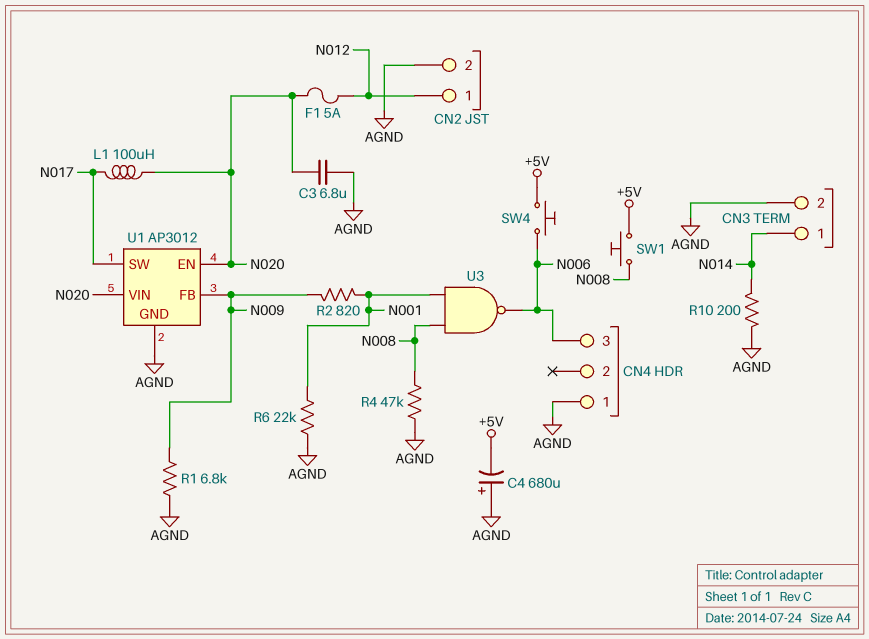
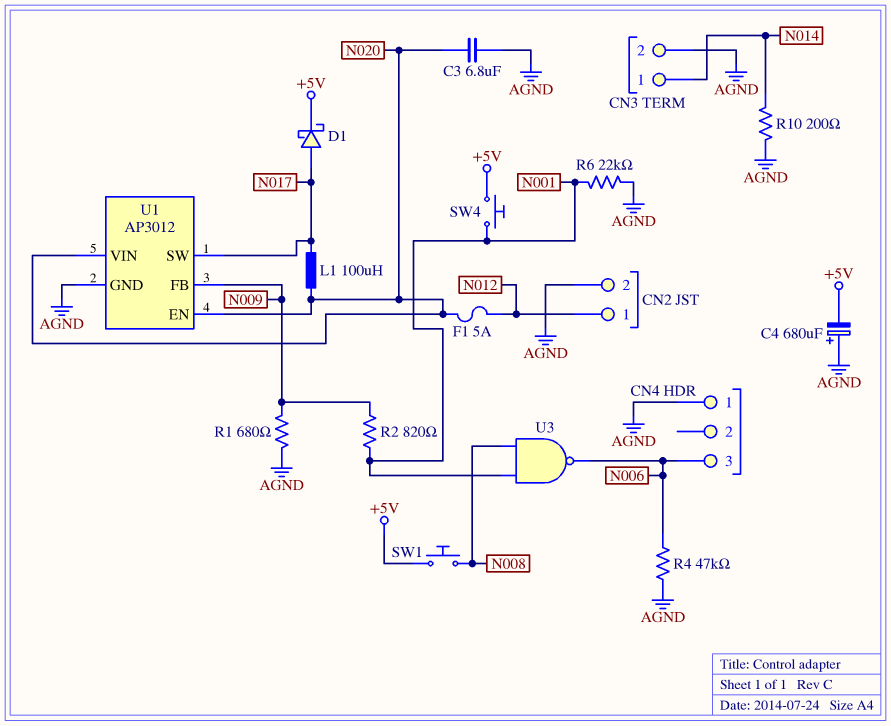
D1: none -> schottky (A N017, K +5V)
R1: 6.8k (AGND, N009) -> 680 (AGND, N009)
R4: 47k (AGND, N008) -> 47k (AGND, N006)
SW4: button (+5V, N006) -> button (+5V, N001)

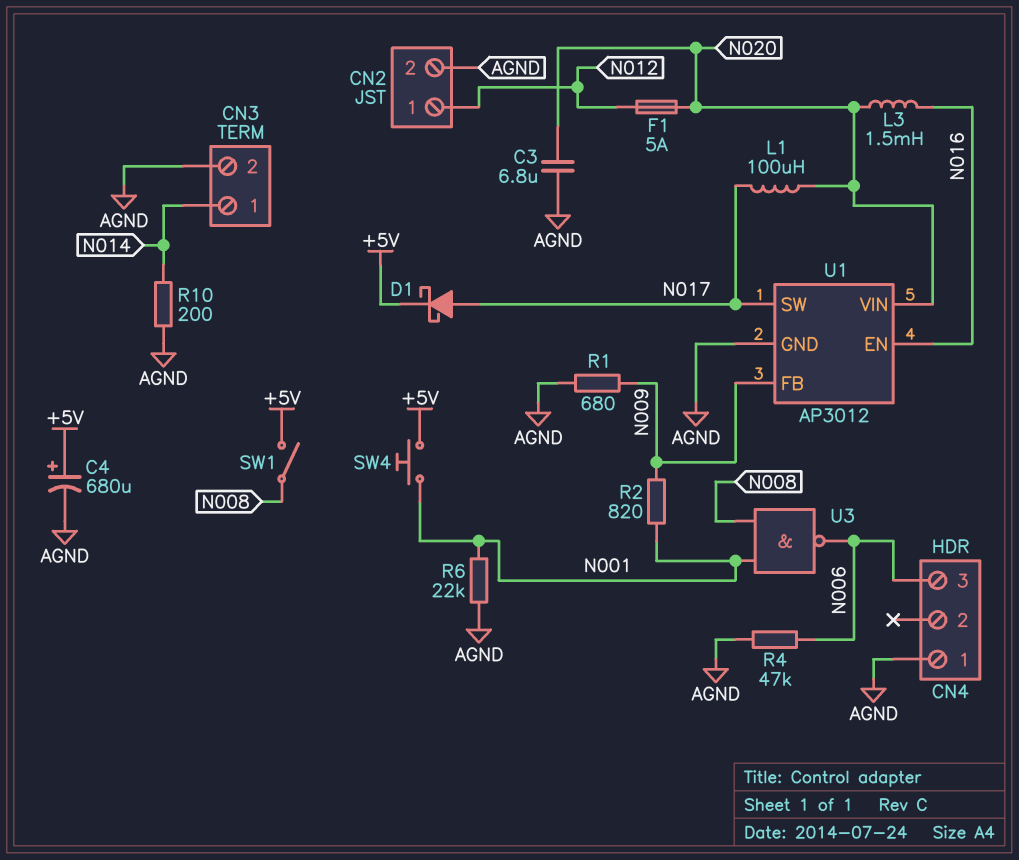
C4: 680uF (plus AGND, minus +5V) -> 680uF (plus +5V, minus AGND)
L3: none -> 1.5mH (N016, N020)
SW1: button (+5V, N008) -> switch (+5V, N008)
U1 pin EN: N020 -> N016

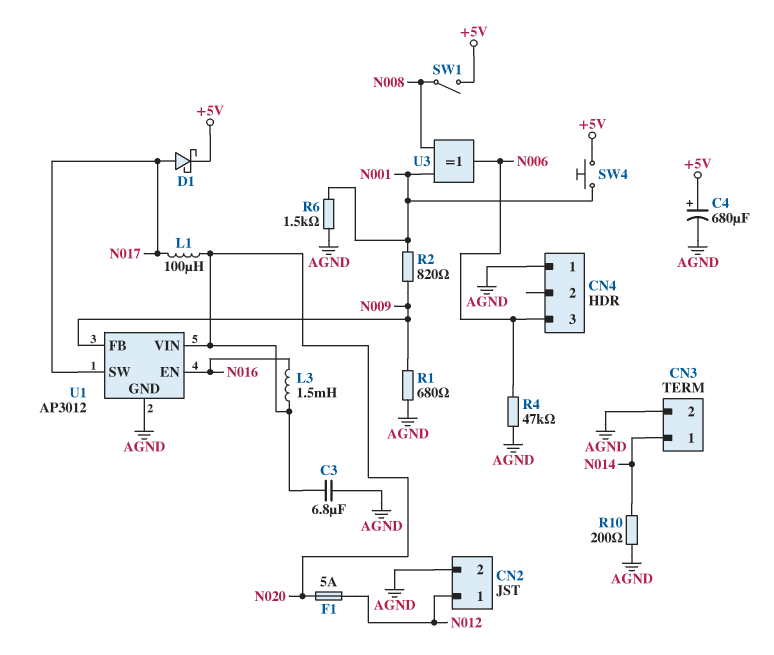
R6: 22k (AGND, N001) -> 1.5k (AGND, N001)
U3: NAND (in N001, in N008, out N006) -> XOR (in N001, in N008, out N006)

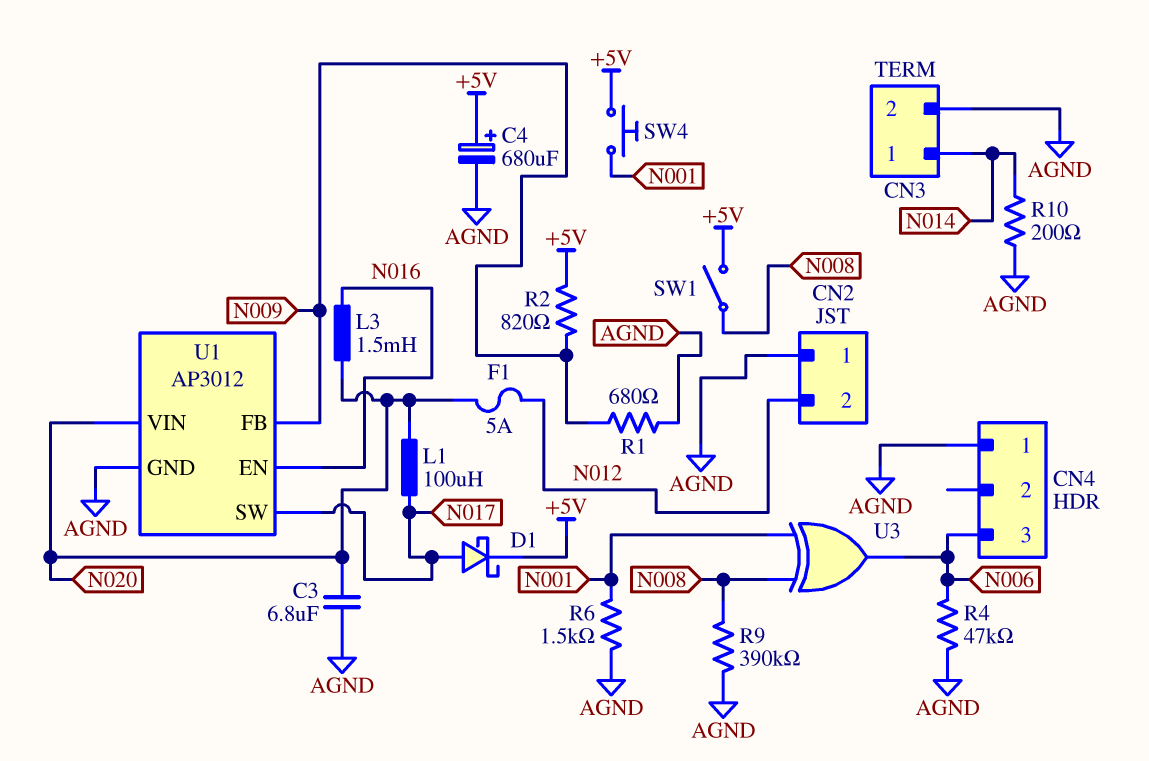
CN2 pin 1: N012 -> AGND
CN2 pin 2: AGND -> N012
R2: 820 (N001, N009) -> 820 (+5V, N009)
R9: none -> 390k (AGND, N008)

